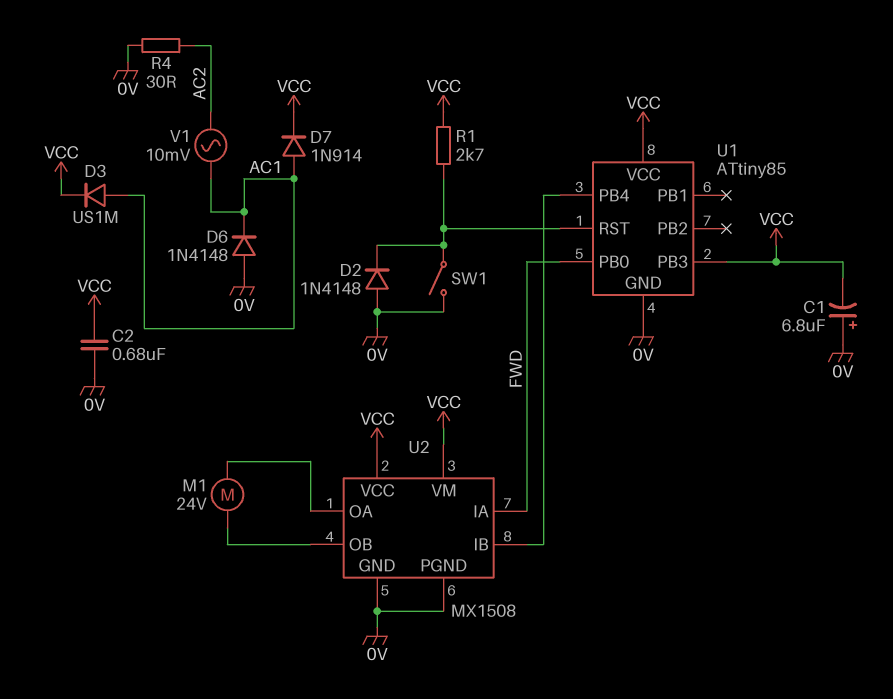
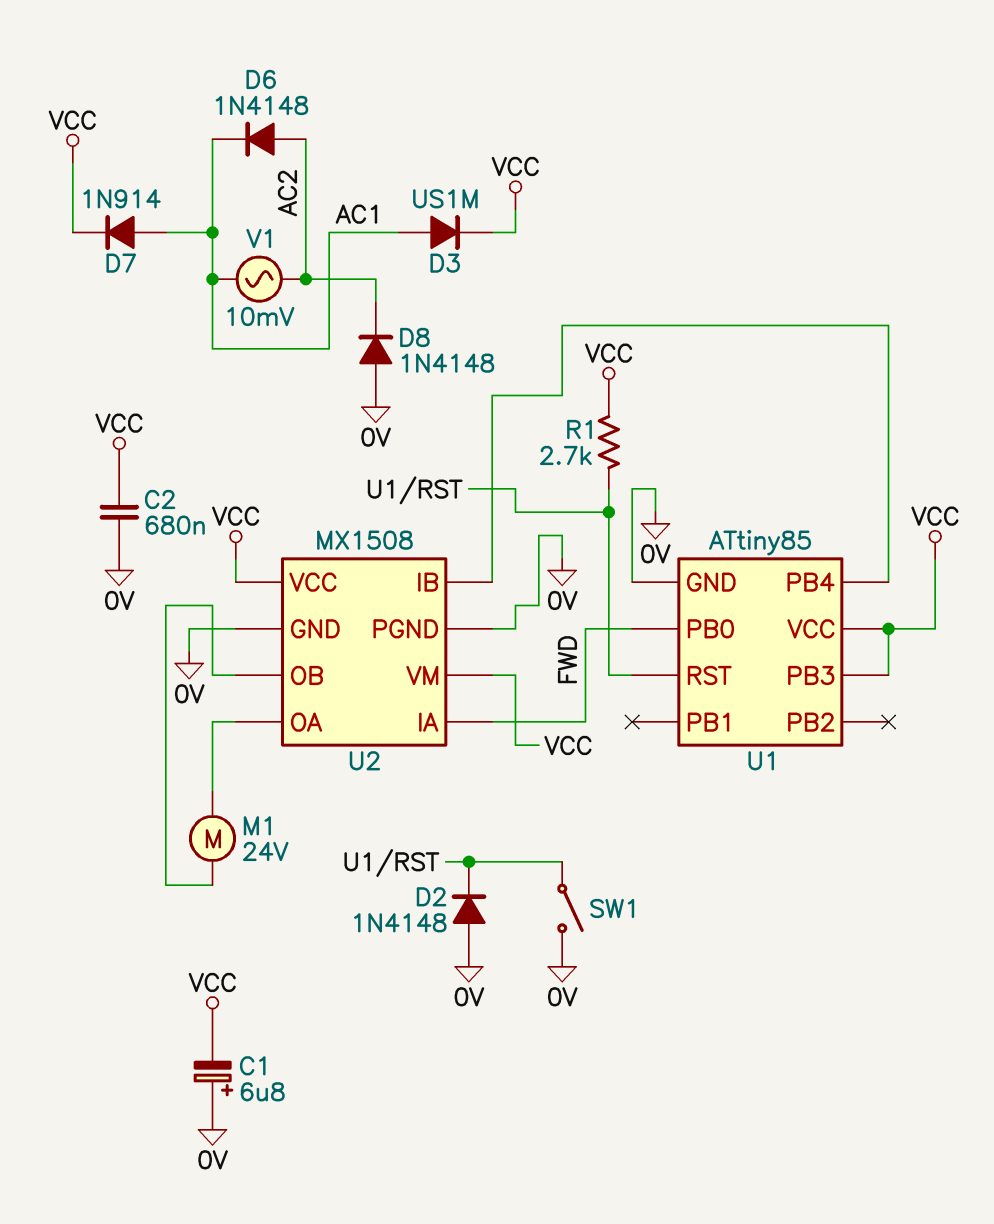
D6: diode 1N4148 (A 0V, K AC1) -> diode 1N4148 (A AC2, K AC1)
D8: none -> diode 1N4148 (A 0V, K AC2)
R4: 30 (0V, AC2) -> none

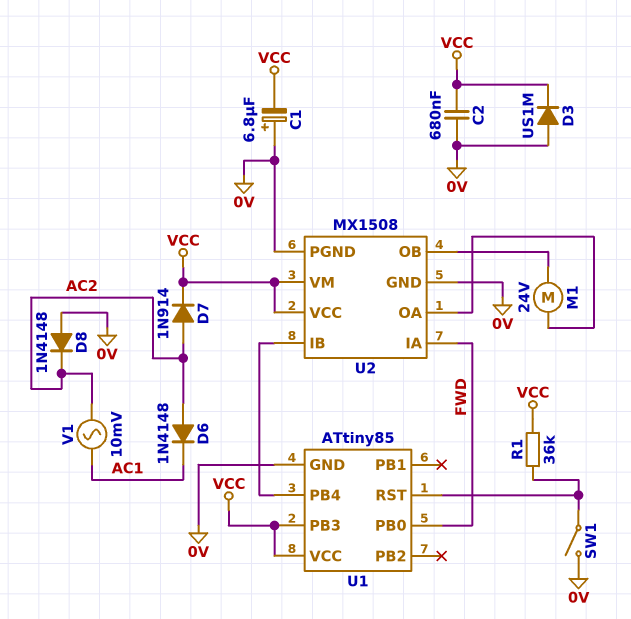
D2: diode 1N4148 (A 0V, K U1/RST) -> none
D3: diode US1M (A AC1, K VCC) -> diode US1M (A 0V, K VCC)
D7: diode 1N914 (A AC1, K VCC) -> diode 1N914 (A AC2, K VCC)
R1: 2.7k (U1/RST, VCC) -> 36k (U1/RST, VCC)

